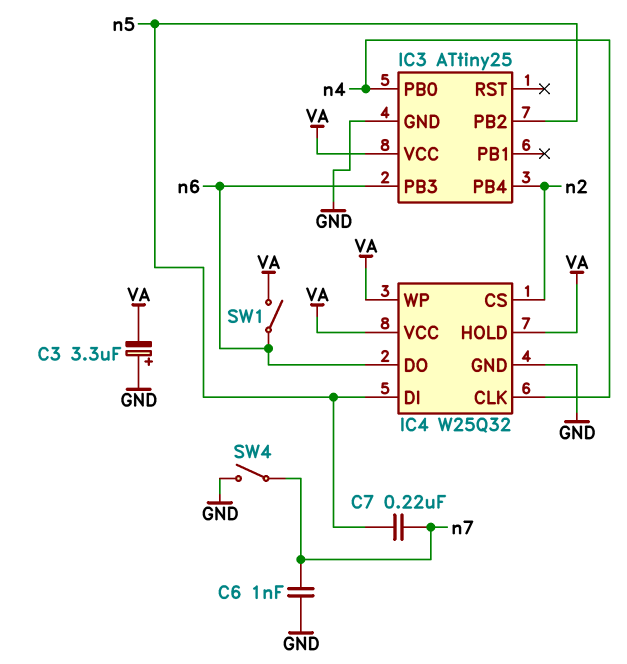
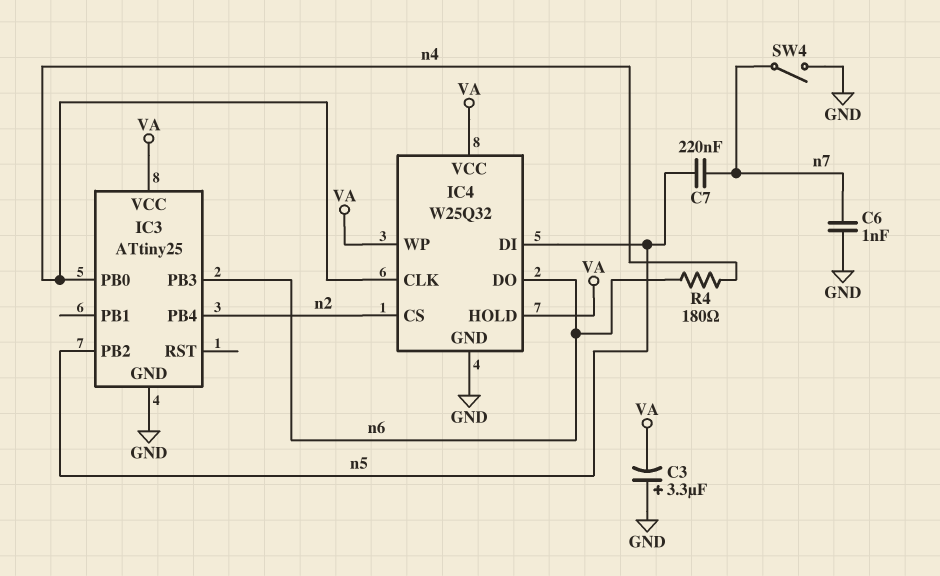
R4: none -> 180 (n4, n6)
SW1: switch (VA, n6) -> none

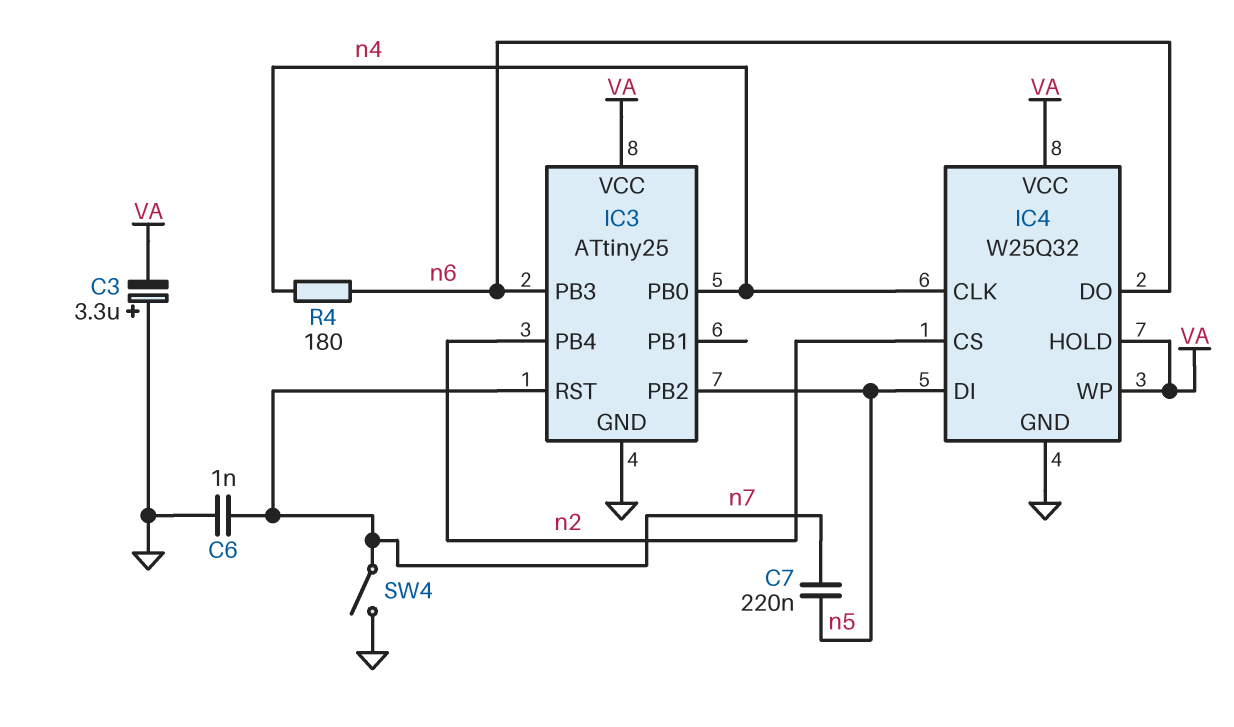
IC3 pin RST: none -> n7

